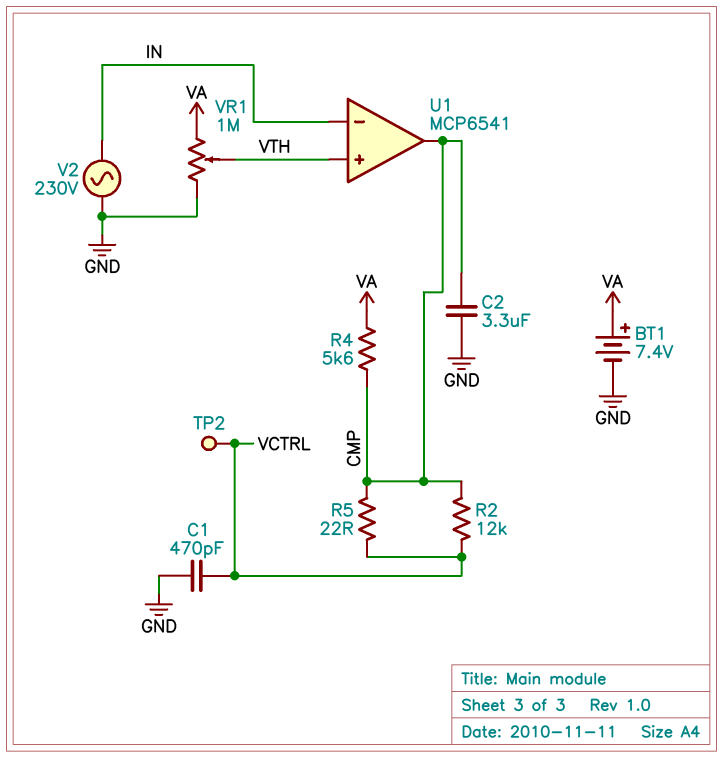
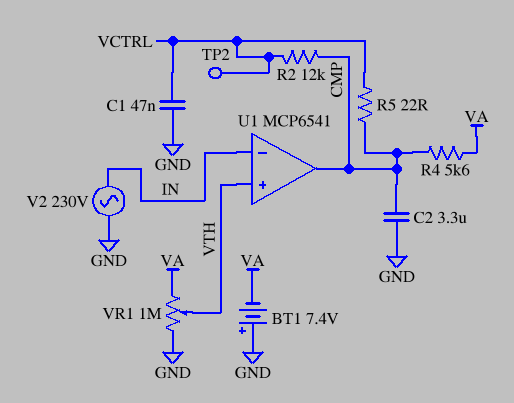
BT1: 7.4V (plus VA, minus GND) -> 7.4V (plus GND, minus VA)
C1: 470pF (GND, VCTRL) -> 47nF (GND, VCTRL)

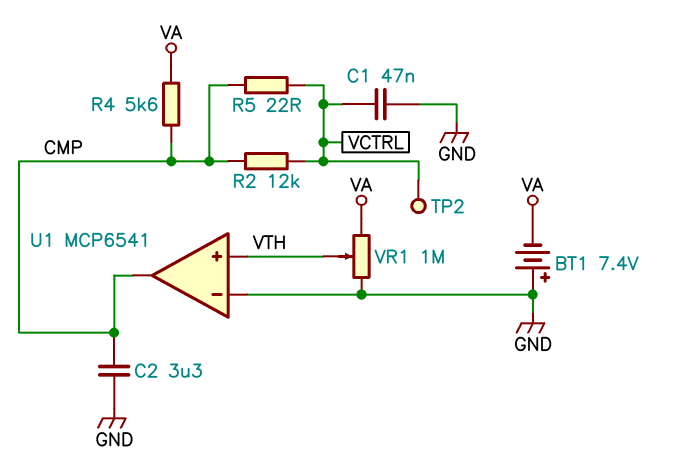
U1 pin in-: IN -> GND
V2: AC 230V (GND, IN) -> none

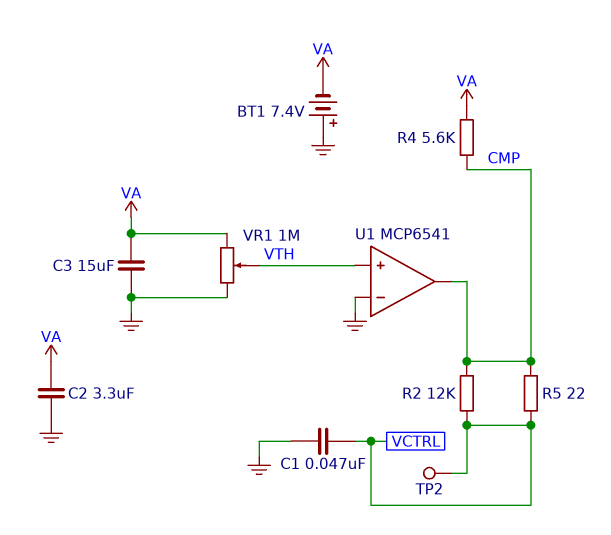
C2: 3.3uF (CMP, GND) -> 3.3uF (GND, VA)
C3: none -> 15uF (GND, VA)

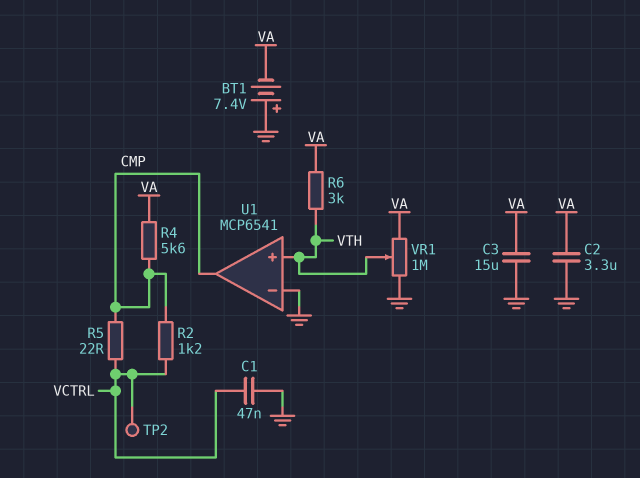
R2: 12k (CMP, VCTRL) -> 1.2k (CMP, VCTRL)
R6: none -> 3k (VA, VTH)

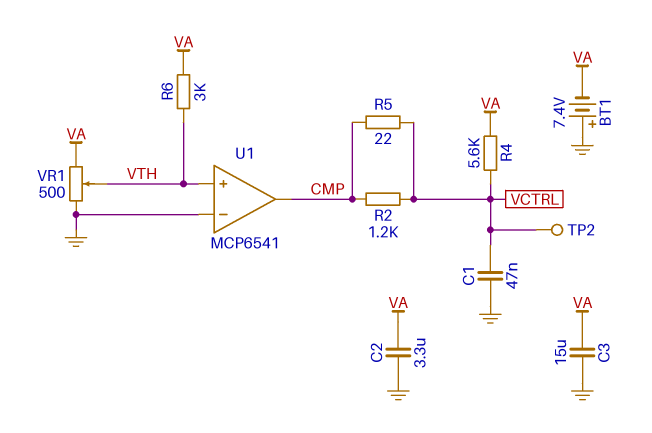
R4: 5.6k (CMP, VA) -> 5.6k (VA, VCTRL)
VR1: 1M (GND, VA, wiper VTH) -> 500 (GND, VA, wiper VTH)

